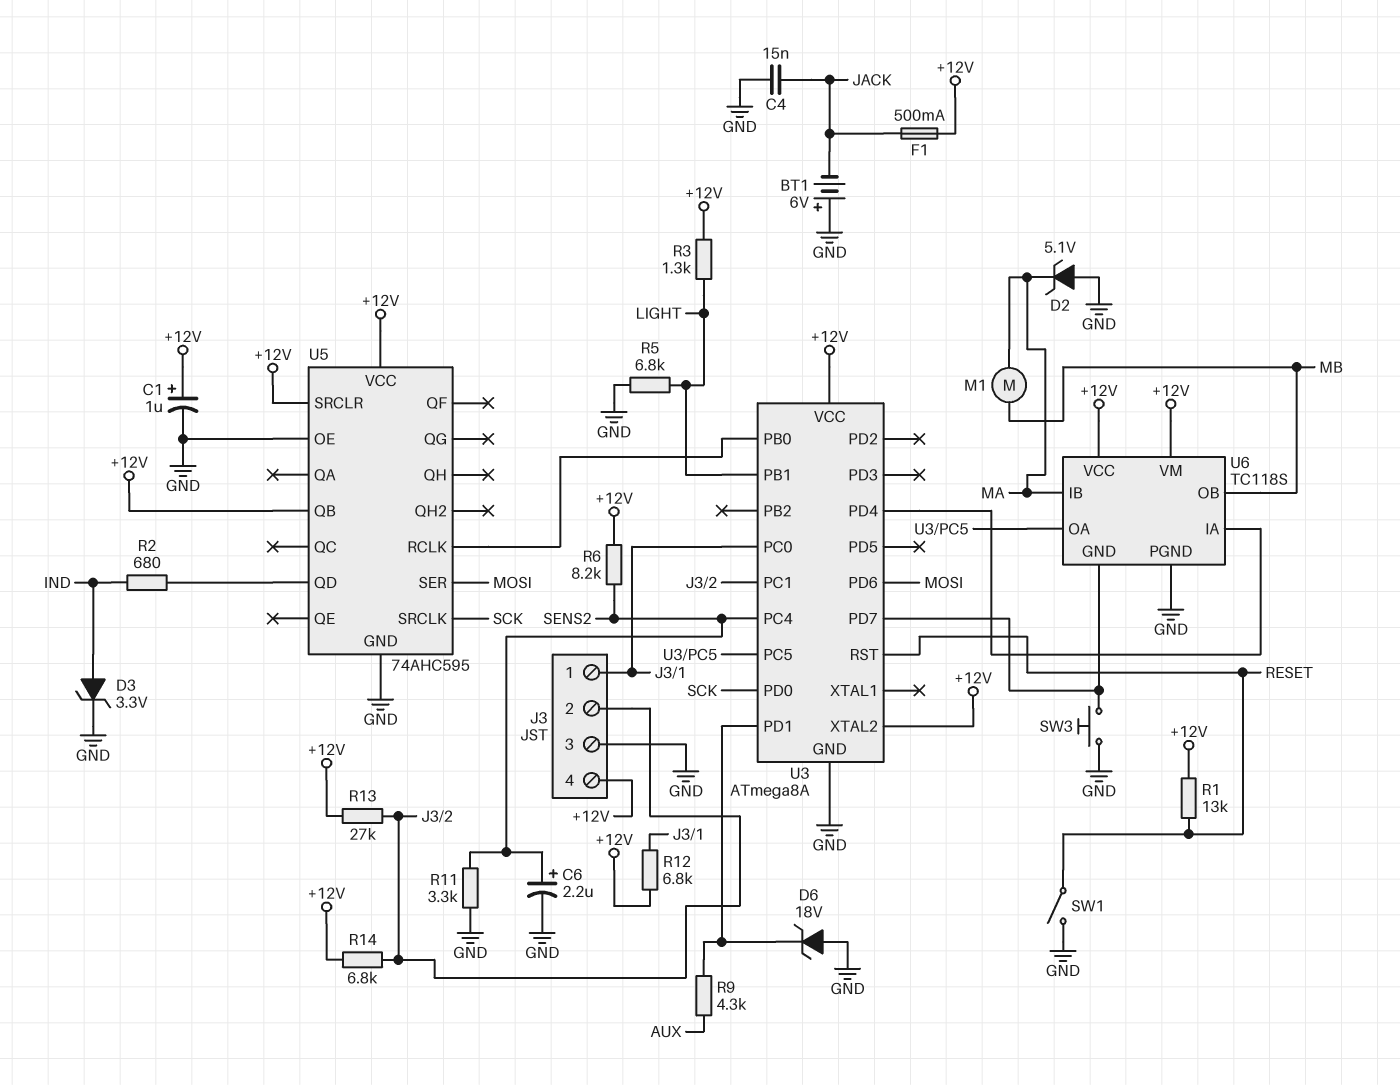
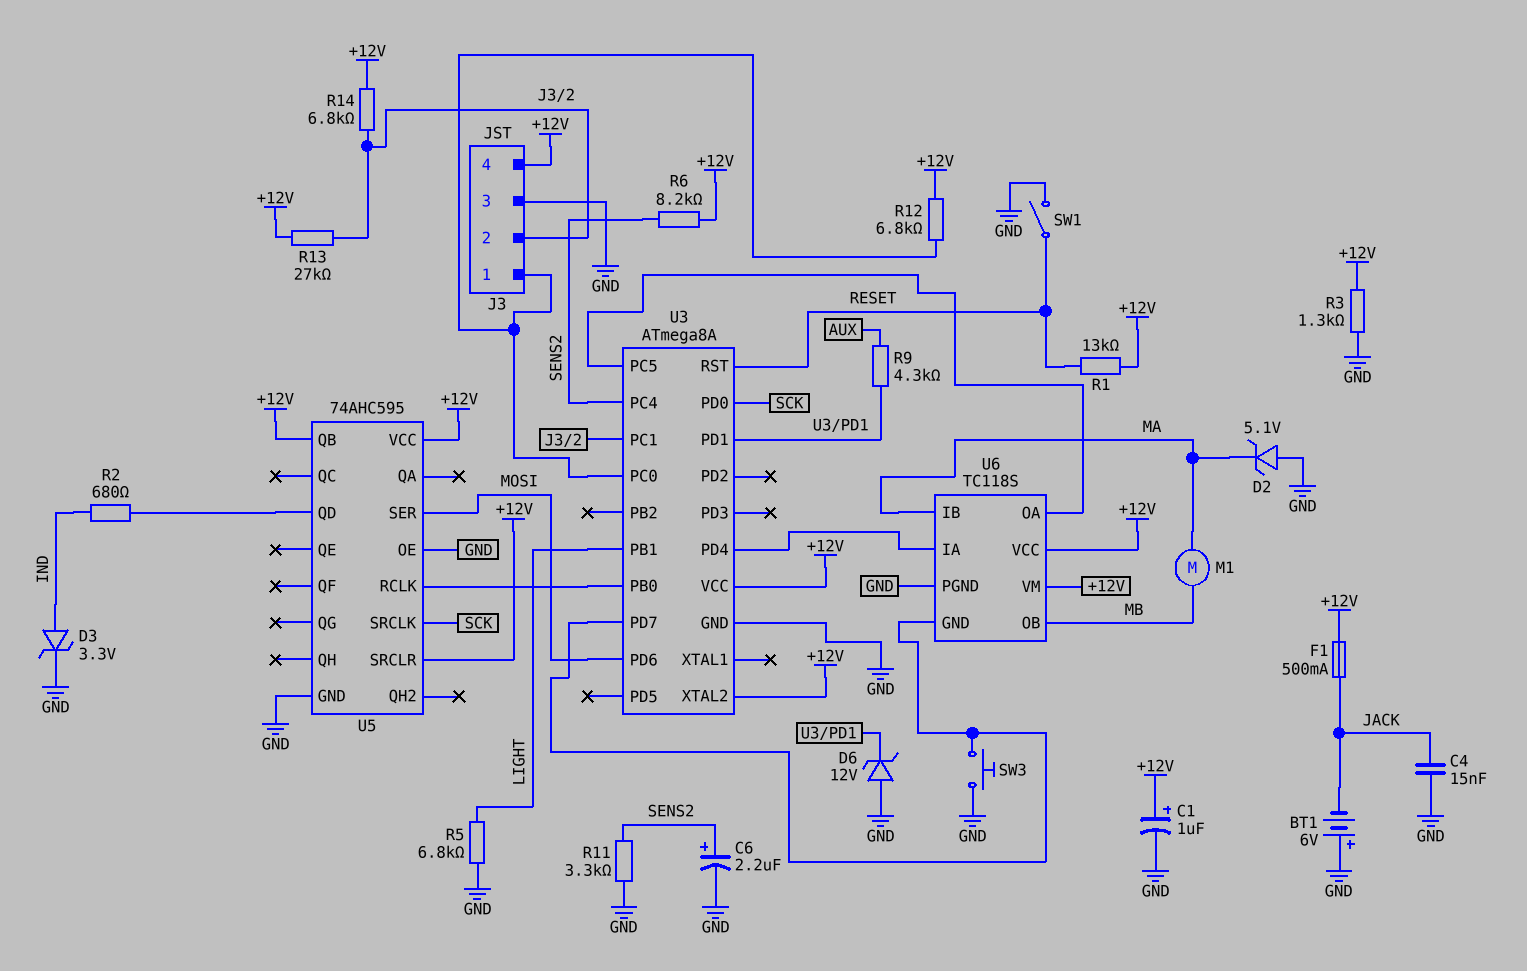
D6: zener 18V (A GND, K U3/PD1) -> zener 12V (A GND, K U3/PD1)
R3: 1.3k (+12V, LIGHT) -> 1.3k (+12V, GND)

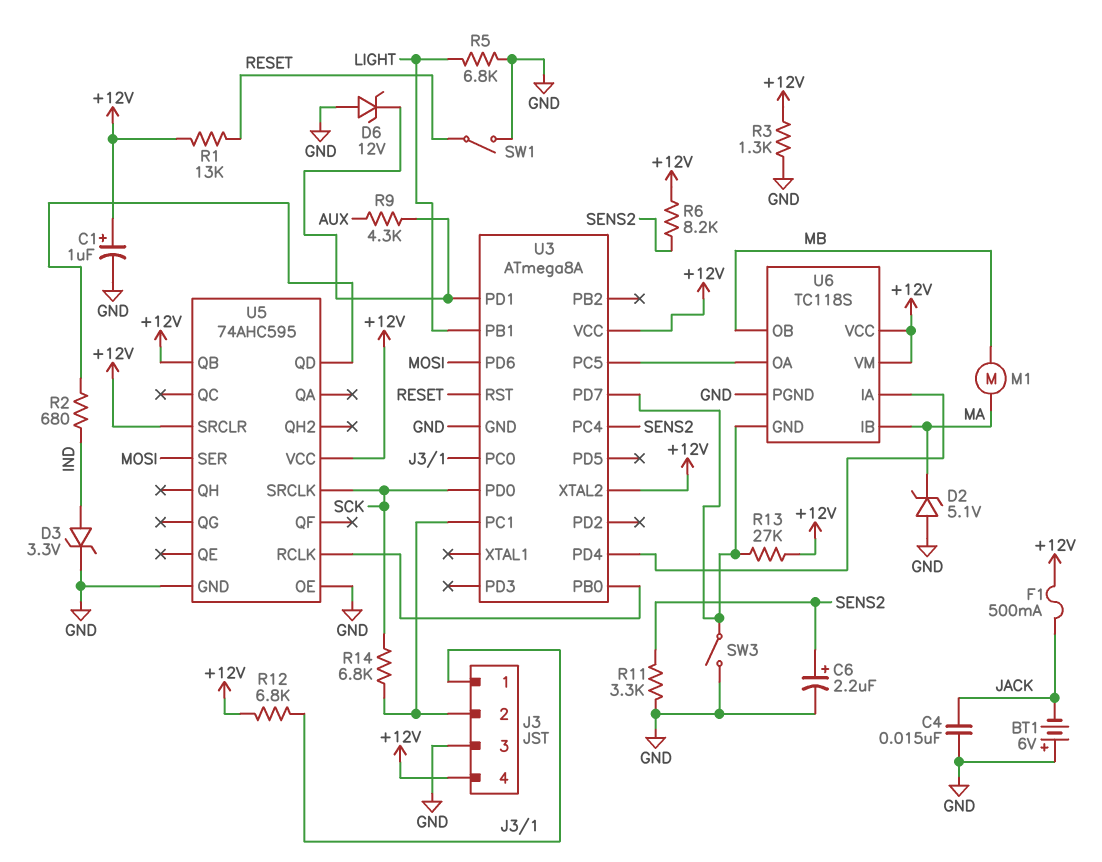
R13: 27k (+12V, J3/2) -> 27k (+12V, U3/PD7)
R14: 6.8k (+12V, J3/2) -> 6.8k (J3/2, SCK)
SW3: button (GND, U3/PD7) -> switch (GND, U3/PD7)

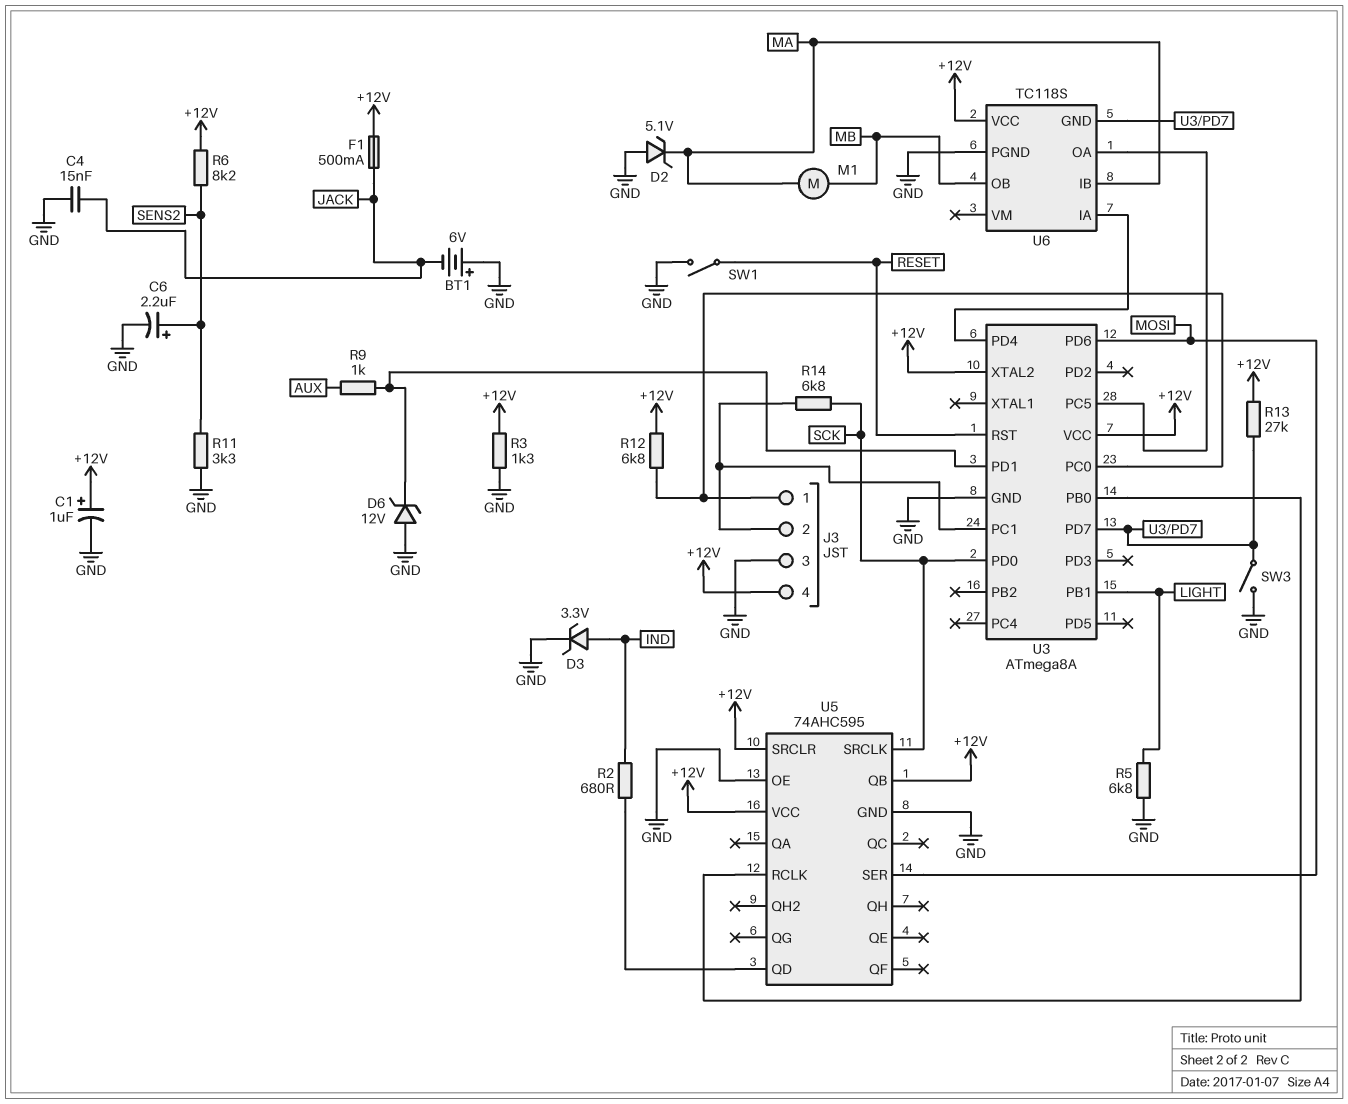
R1: 13k (+12V, RESET) -> none
R9: 4.3k (AUX, U3/PD1) -> 1k (AUX, U3/PD1)
U3 pin PC4: SENS2 -> none
U6 pin VM: +12V -> none

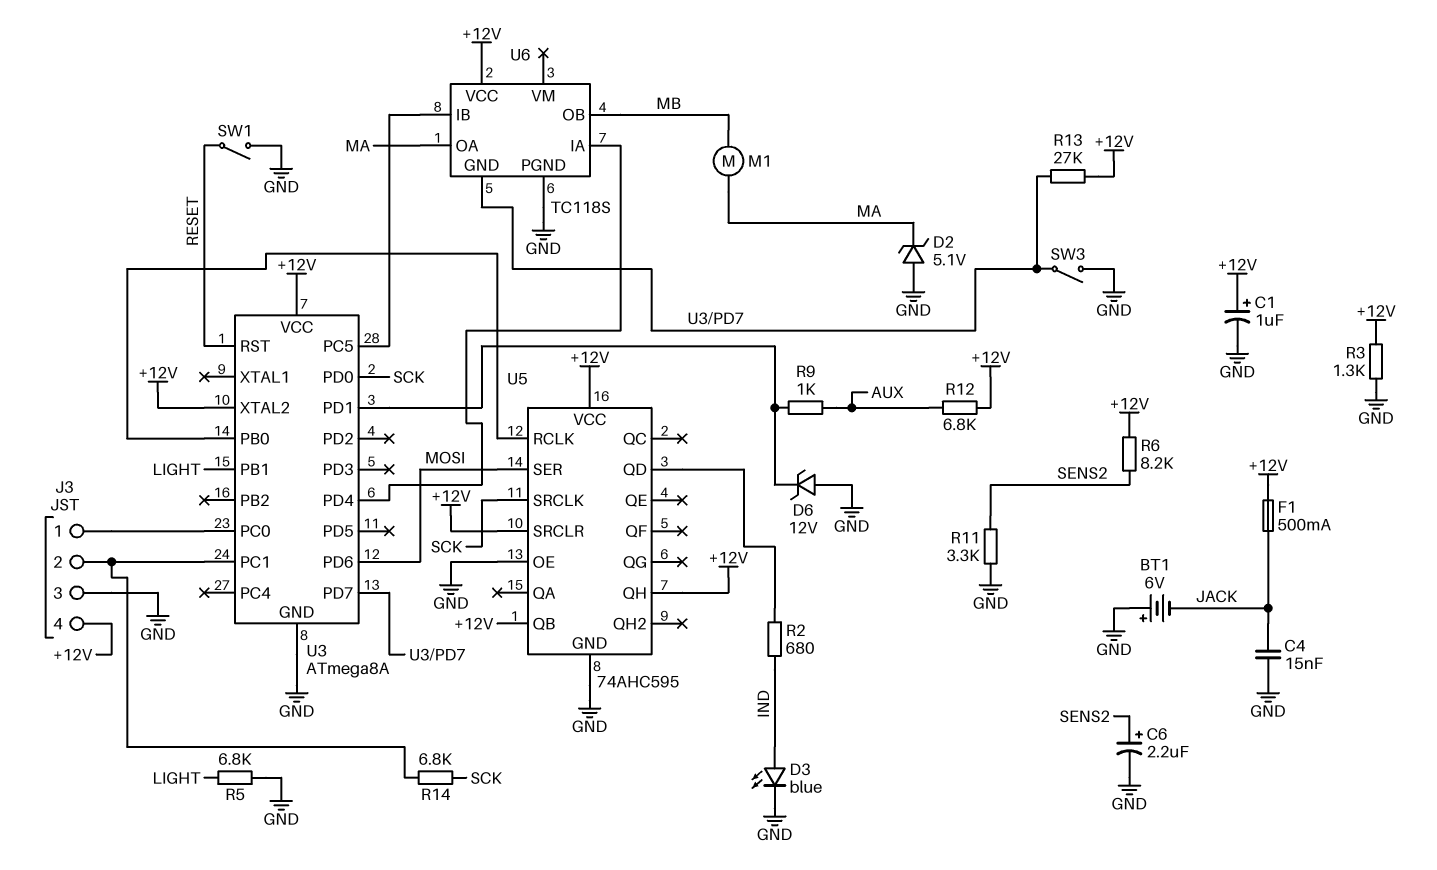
D3: zener 3.3V (A IND, K GND) -> LED blue (A IND, K GND)
R12: 6.8k (+12V, J3/1) -> 6.8k (+12V, AUX)
U5 pin QH: none -> +12V
U6 pin IB: MA -> U3/PC5
U6 pin OA: U3/PC5 -> MA

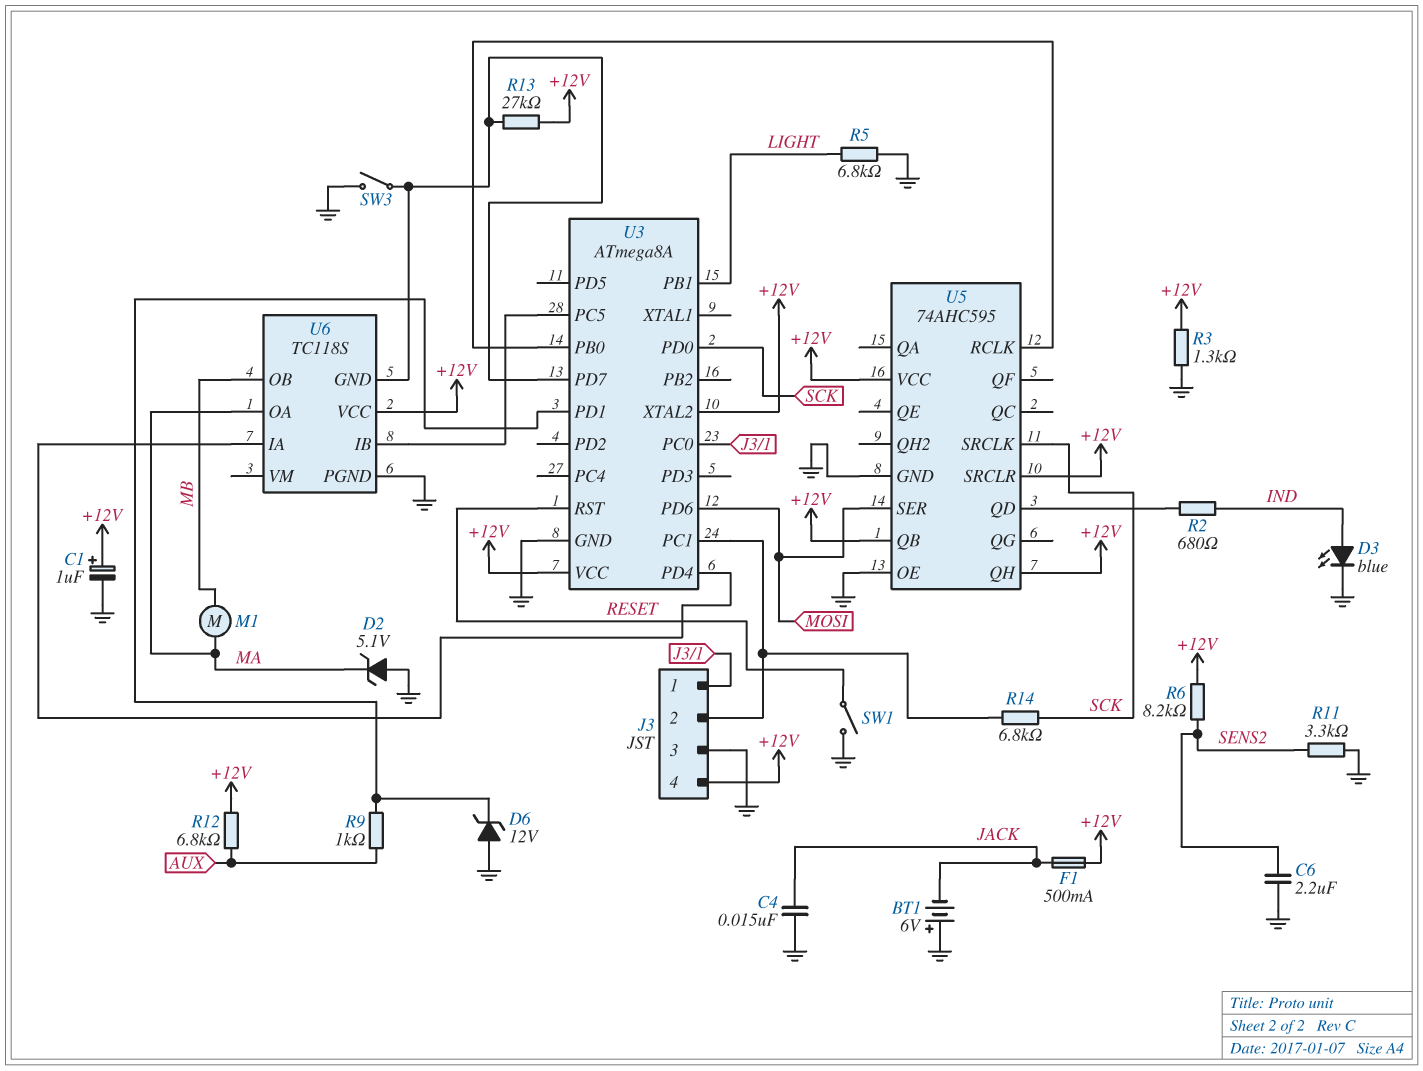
C6: 2.2uF (plus SENS2, minus GND) -> 2.2uF (GND, SENS2)

